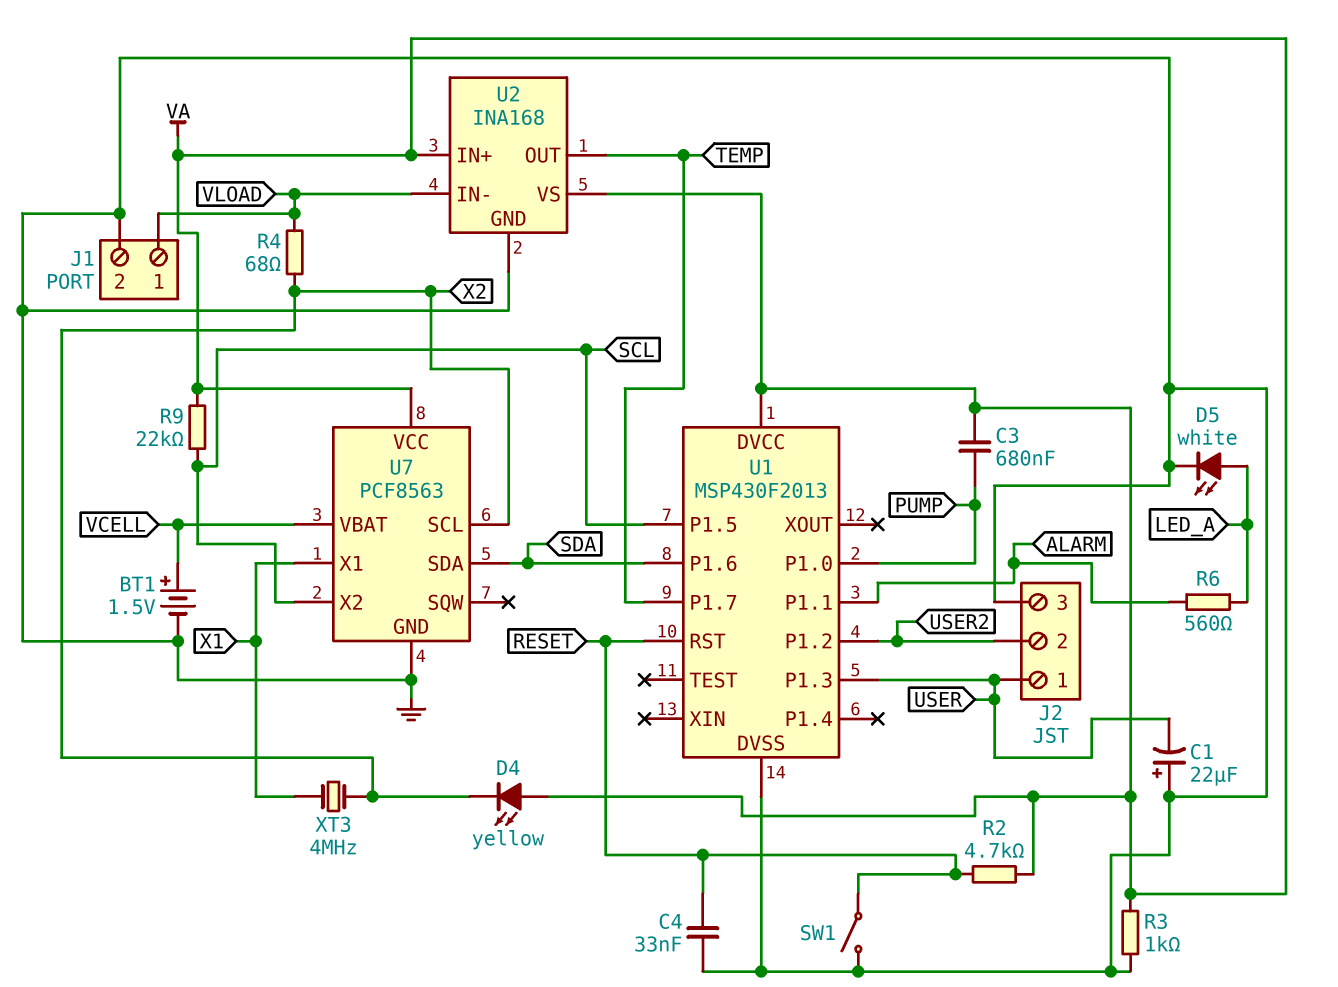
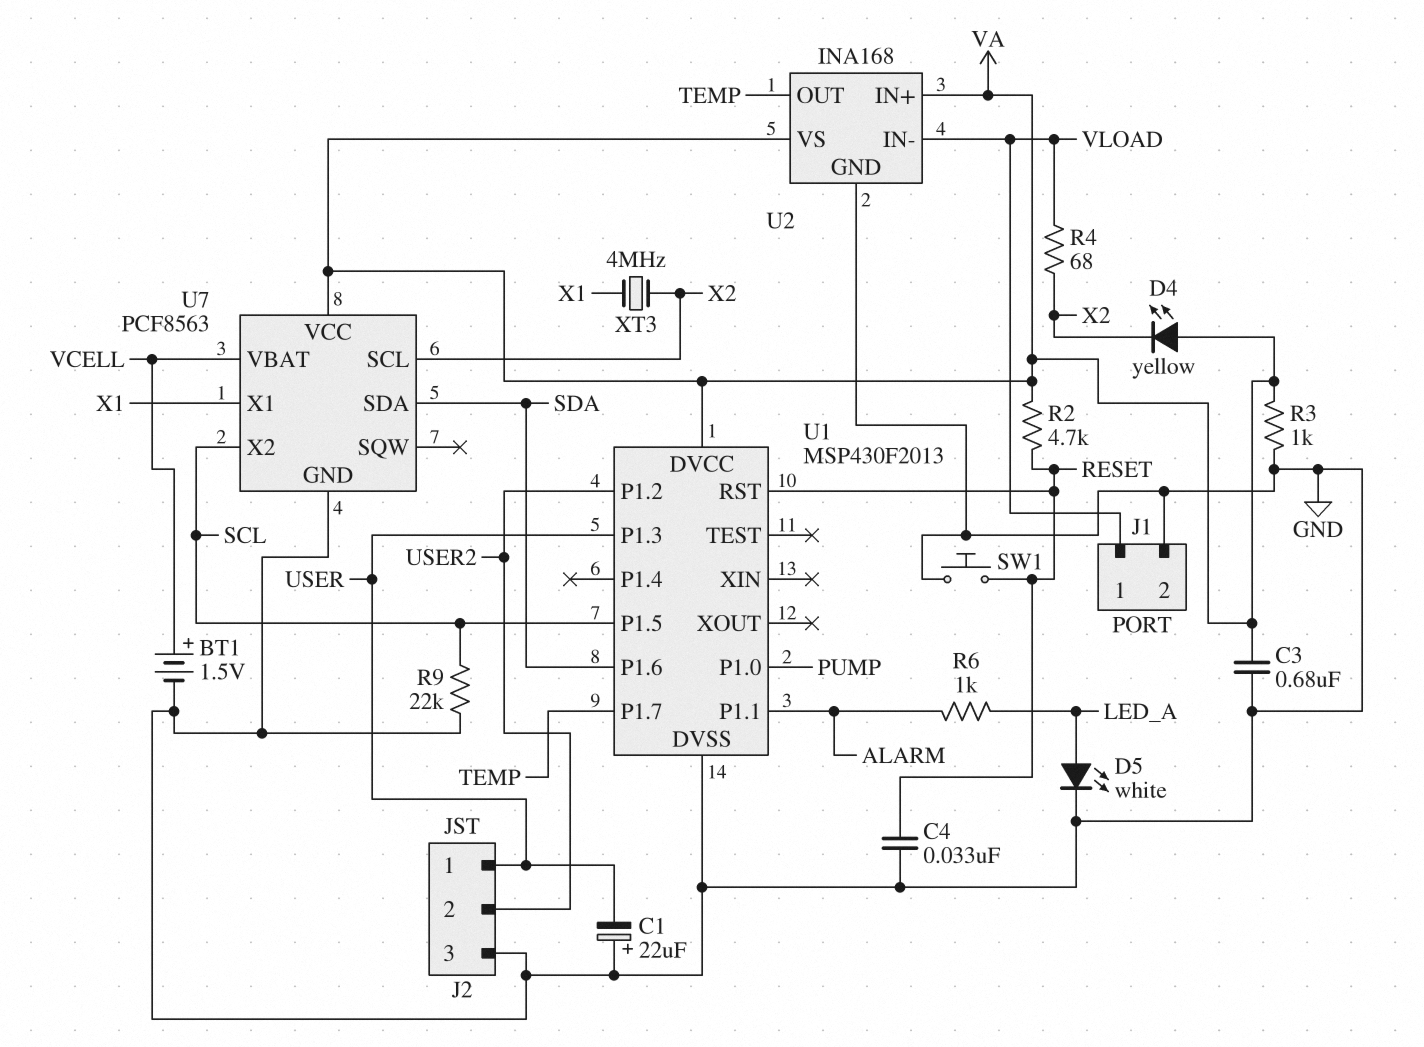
C3: 680nF (PUMP, VA) -> 680nF (GND, VA)
R6: 560 (ALARM, LED_A) -> 1k (ALARM, LED_A)
R9: 22k (SCL, VA) -> 22k (GND, SCL)
SW1: switch (GND, RESET) -> button (GND, RESET)

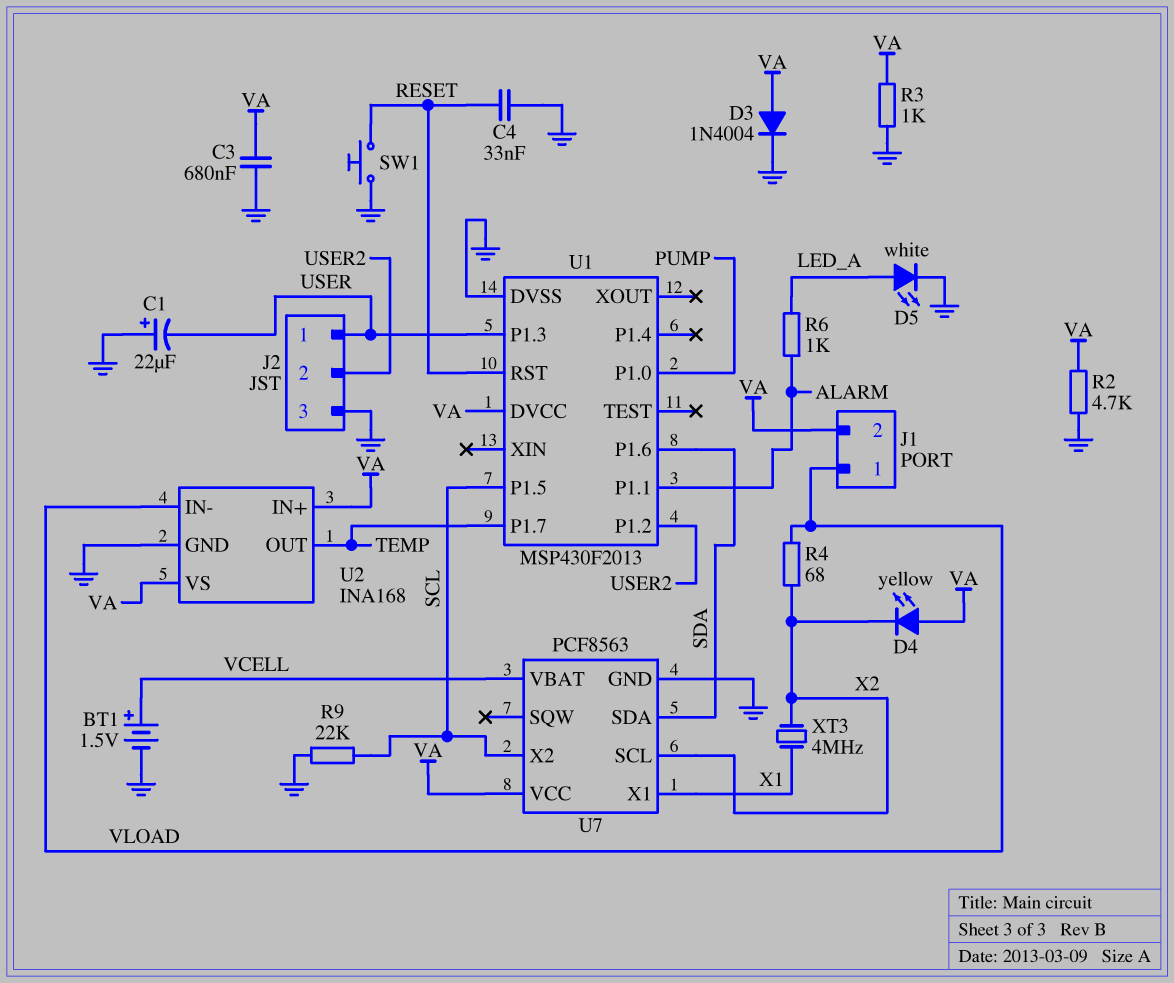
D3: none -> diode 1N4004 (A VA, K GND)
J1 pin 2: GND -> VA
R2: 4.7k (RESET, VA) -> 4.7k (GND, VA)

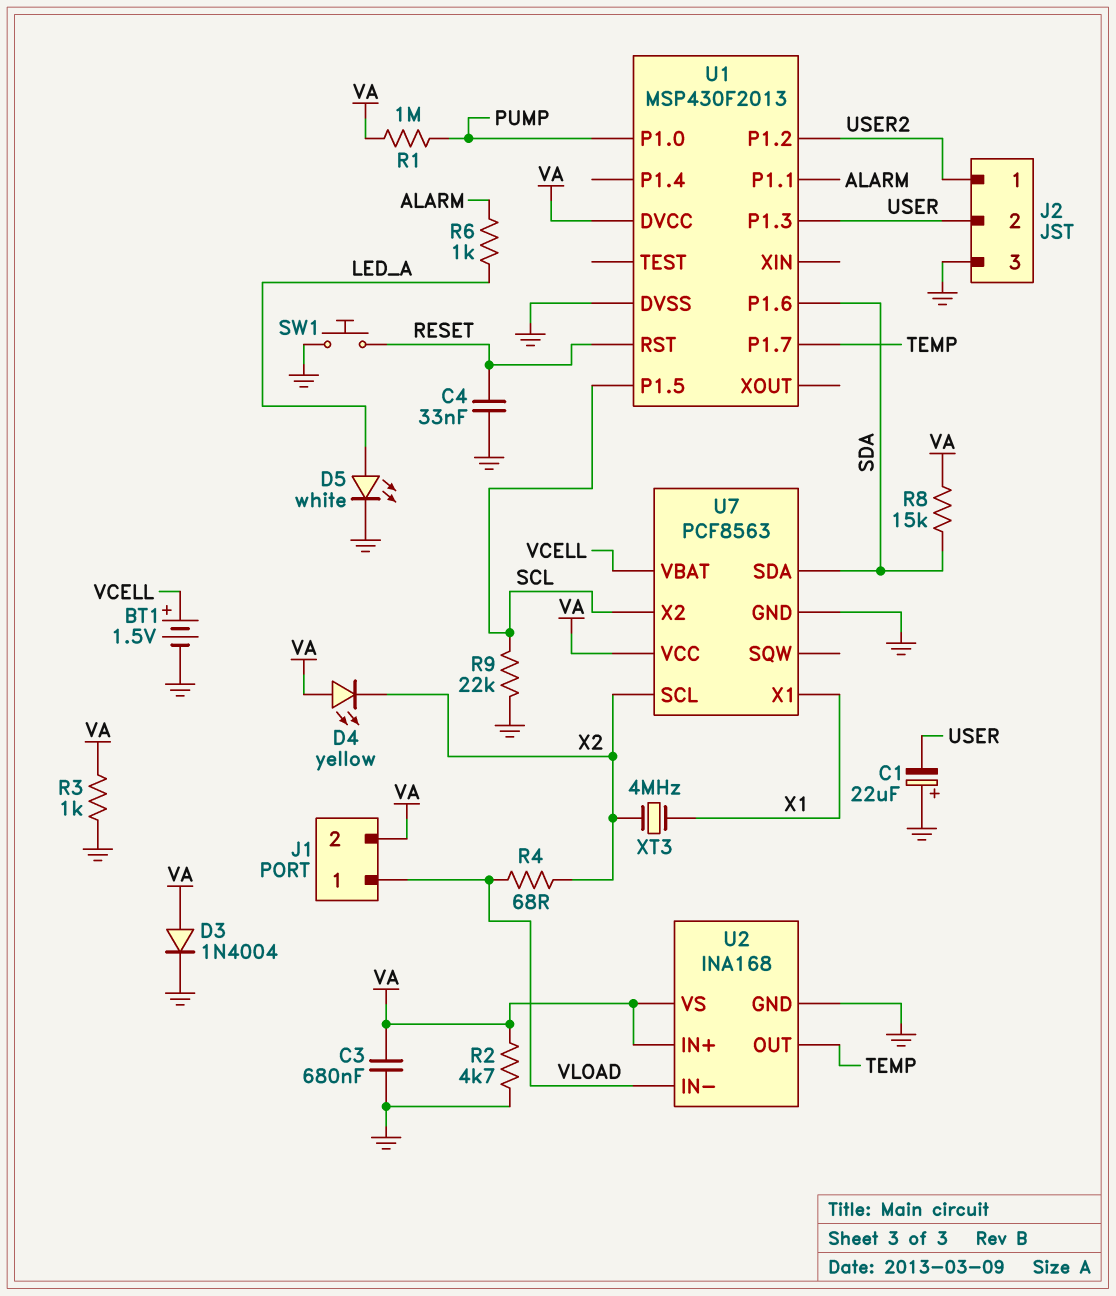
J2 pin 1: USER -> USER2
J2 pin 2: USER2 -> USER
R1: none -> 1M (PUMP, VA)
R8: none -> 15k (SDA, VA)

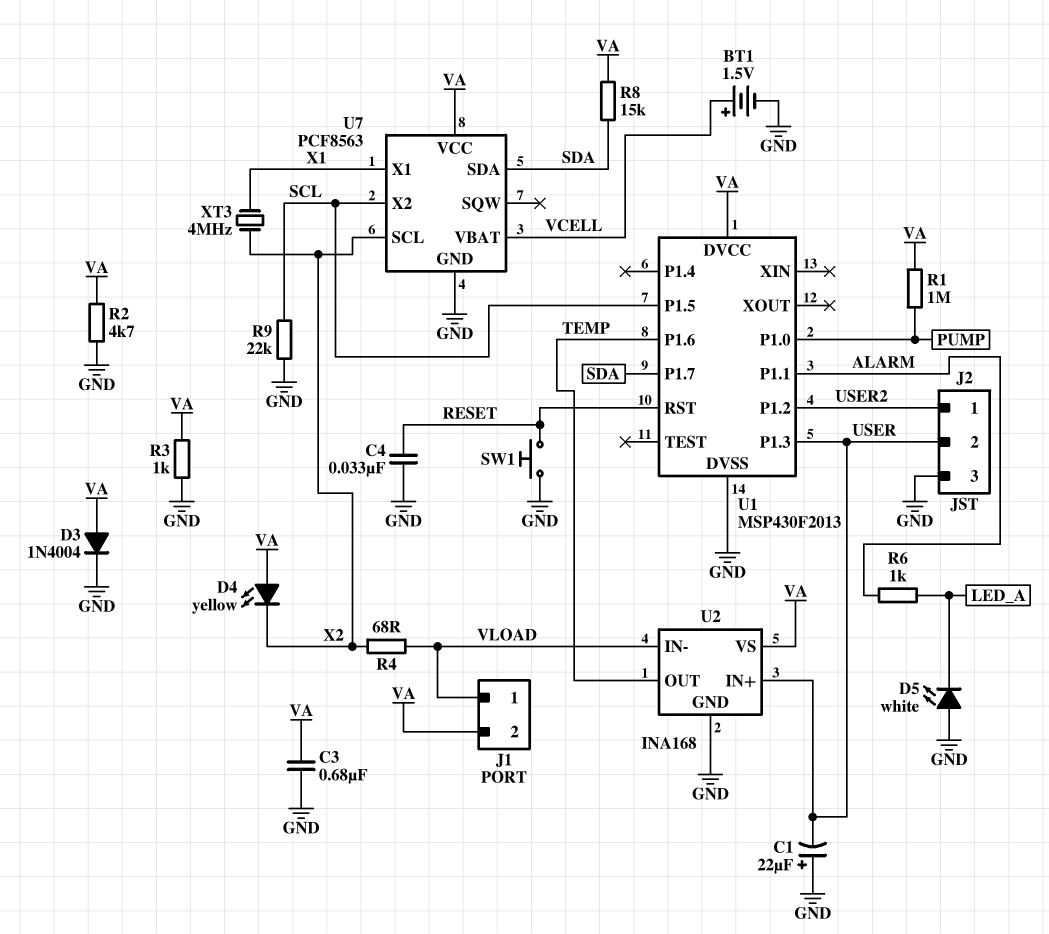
D5: LED white (A LED_A, K GND) -> LED white (A GND, K LED_A)
U1 pin P1.6: SDA -> TEMP
U1 pin P1.7: TEMP -> SDA
U2 pin IN+: VA -> USER

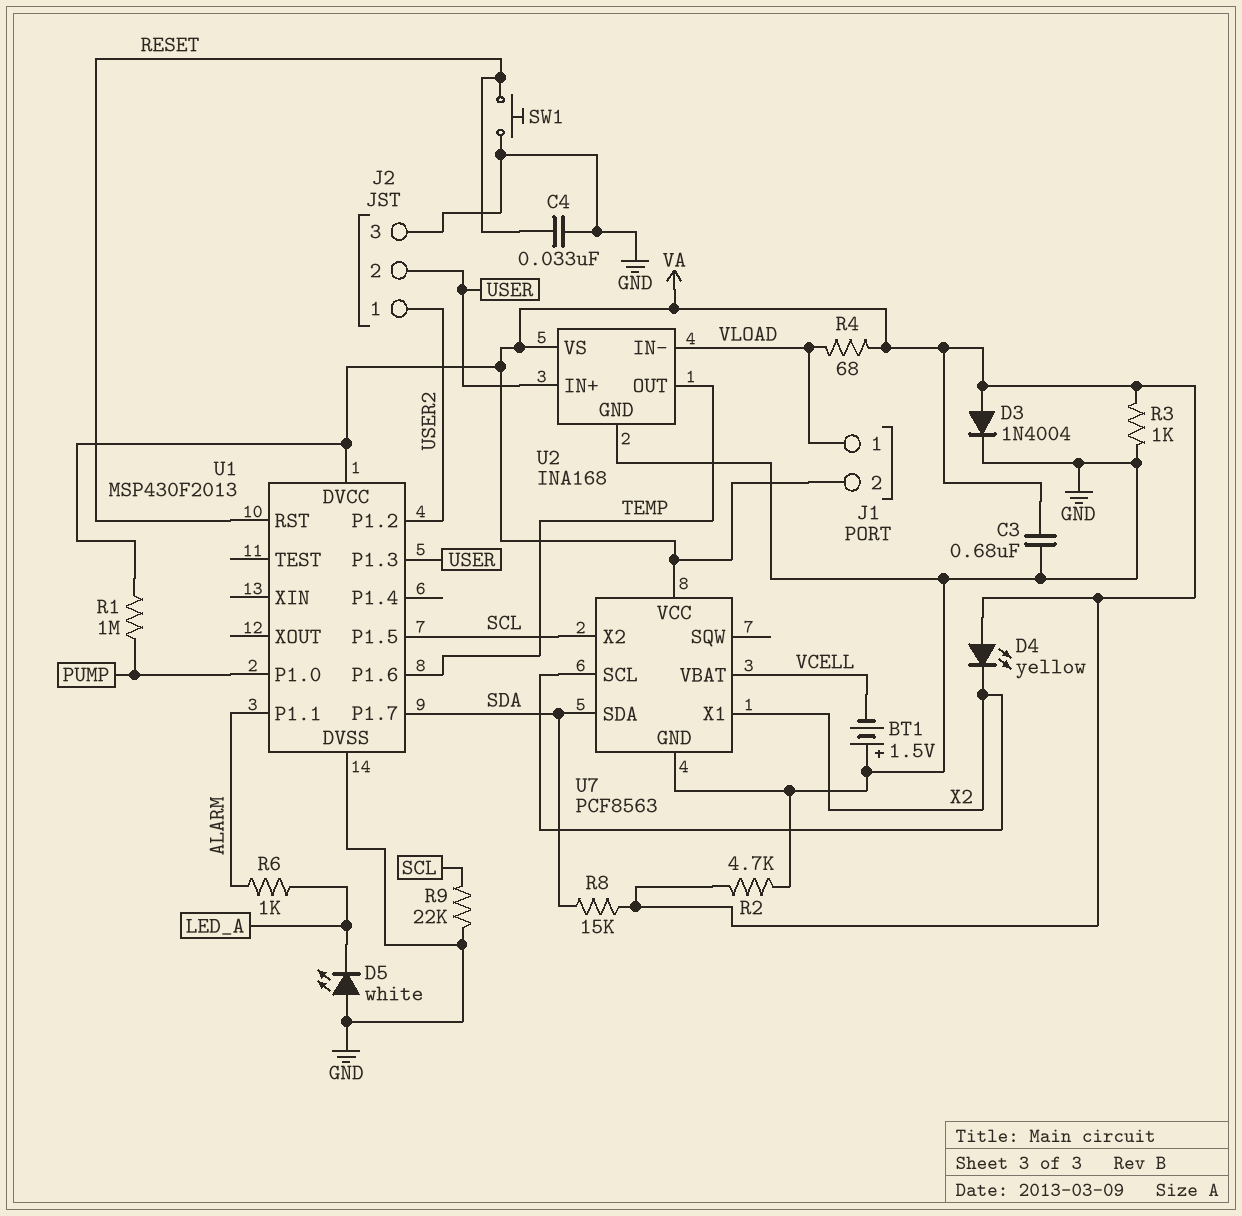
BT1: 1.5V (plus VCELL, minus GND) -> 1.5V (plus GND, minus VCELL)
C1: 22uF (plus GND, minus USER) -> none
R4: 68 (VLOAD, X2) -> 68 (VA, VLOAD)
U7 pin X1: X1 -> X2
XT3: 4MHz (X1, X2) -> none

